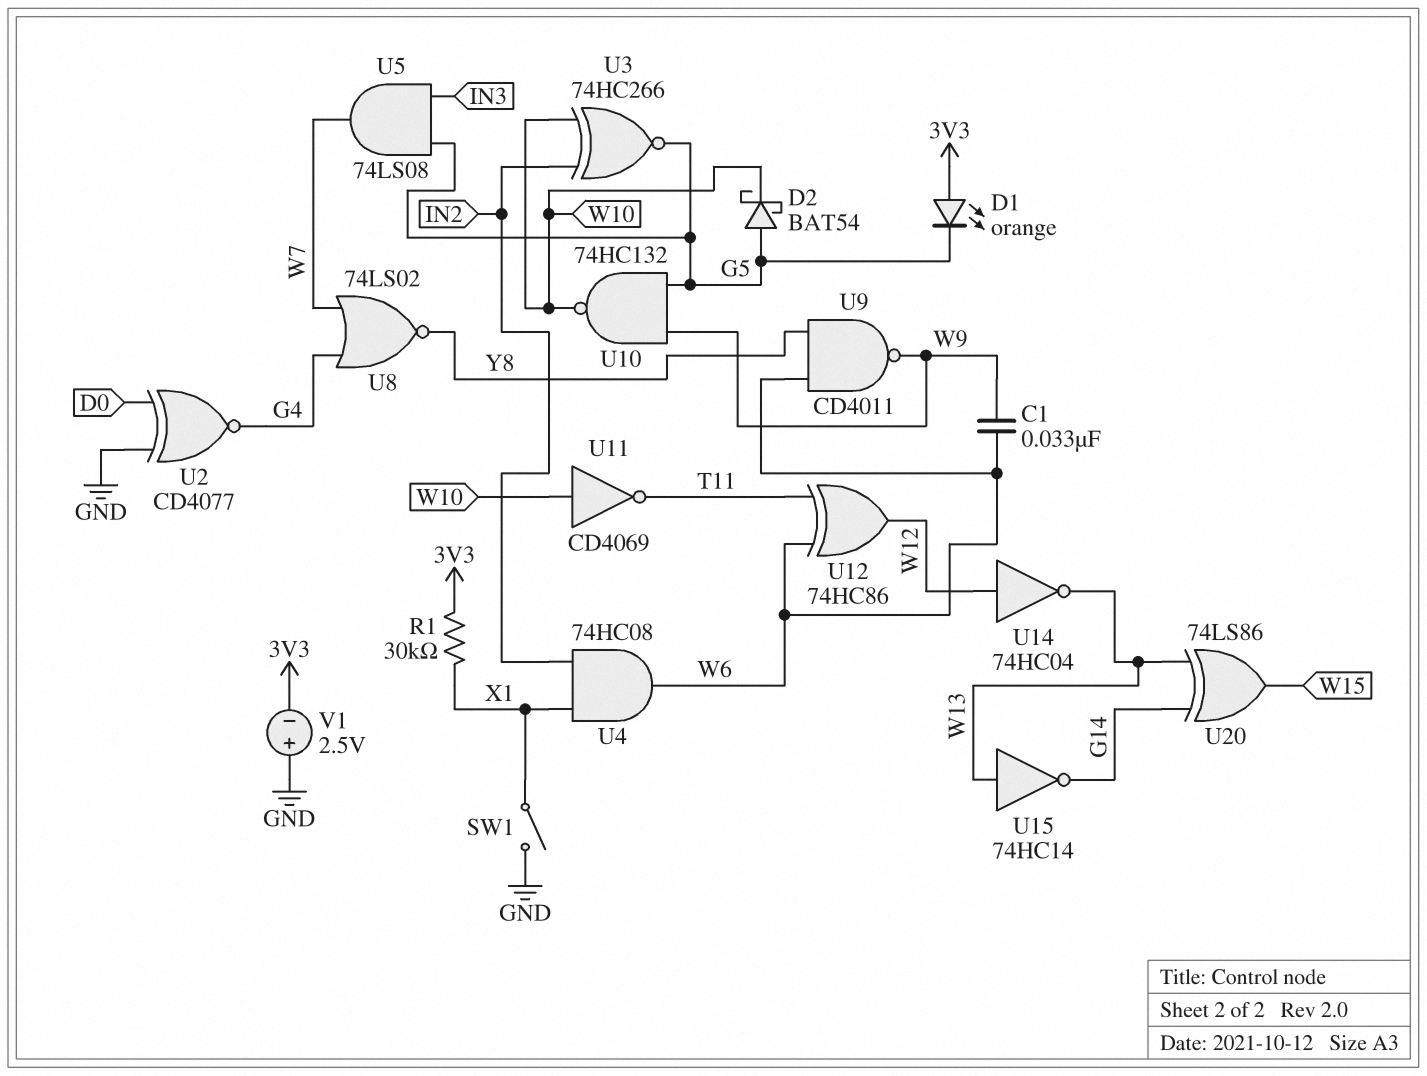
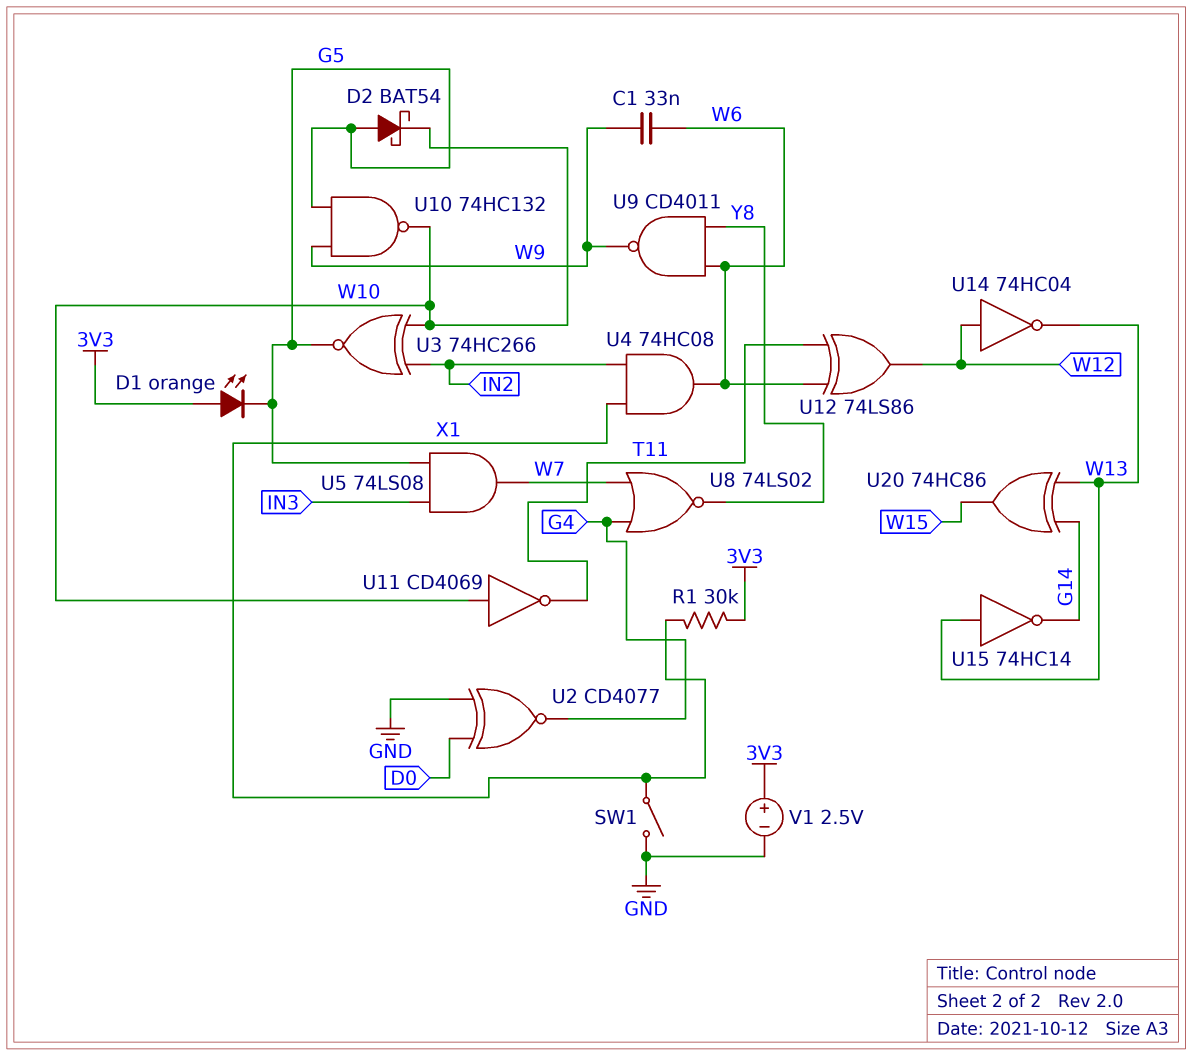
U12: XOR 74HC86 (in T11, in W6, out W12) -> XOR 74LS86 (in T11, in W6, out W12)
U20: XOR 74LS86 (in G14, in W13, out W15) -> XOR 74HC86 (in G14, in W13, out W15)
V1: 2.5V (plus GND, minus 3V3) -> 2.5V (plus 3V3, minus GND)

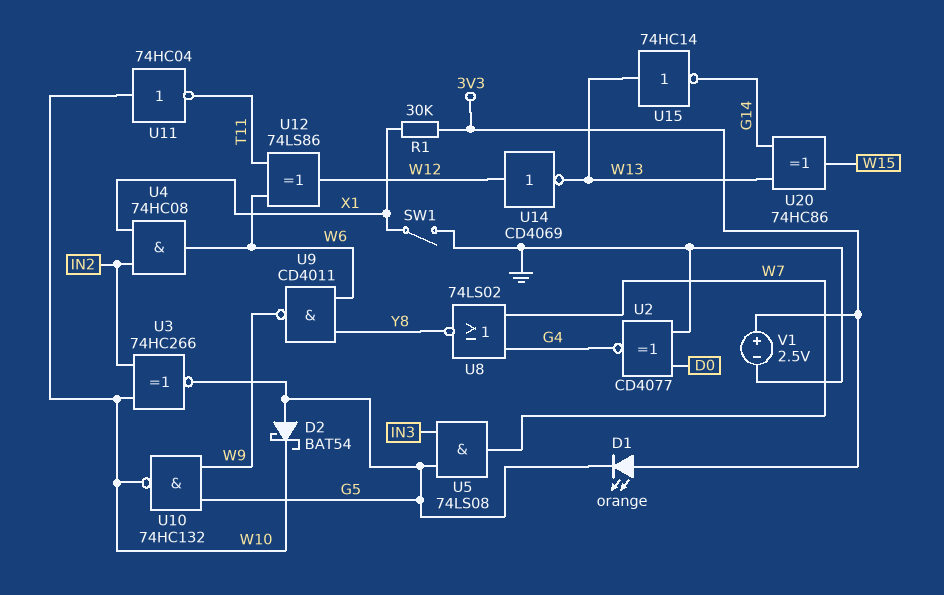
C1: 33nF (W6, W9) -> none
U11: NOT CD4069 (in W10, out T11) -> NOT 74HC04 (in W10, out T11)
U14: NOT 74HC04 (in W12, out W13) -> NOT CD4069 (in W12, out W13)

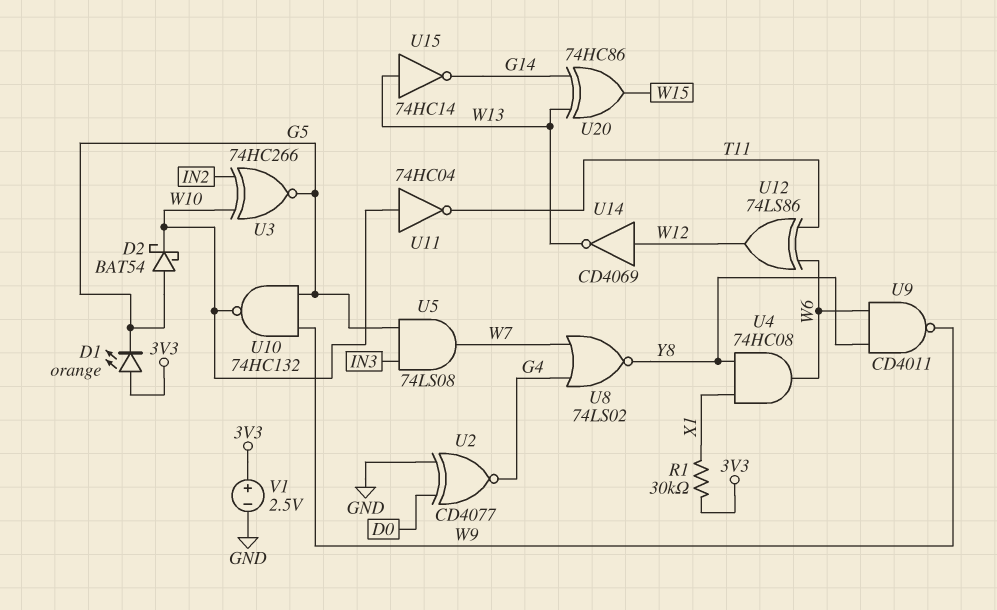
SW1: switch (GND, X1) -> none
U4: AND 74HC08 (in IN2, in X1, out W6) -> AND 74HC08 (in X1, in Y8, out W6)

